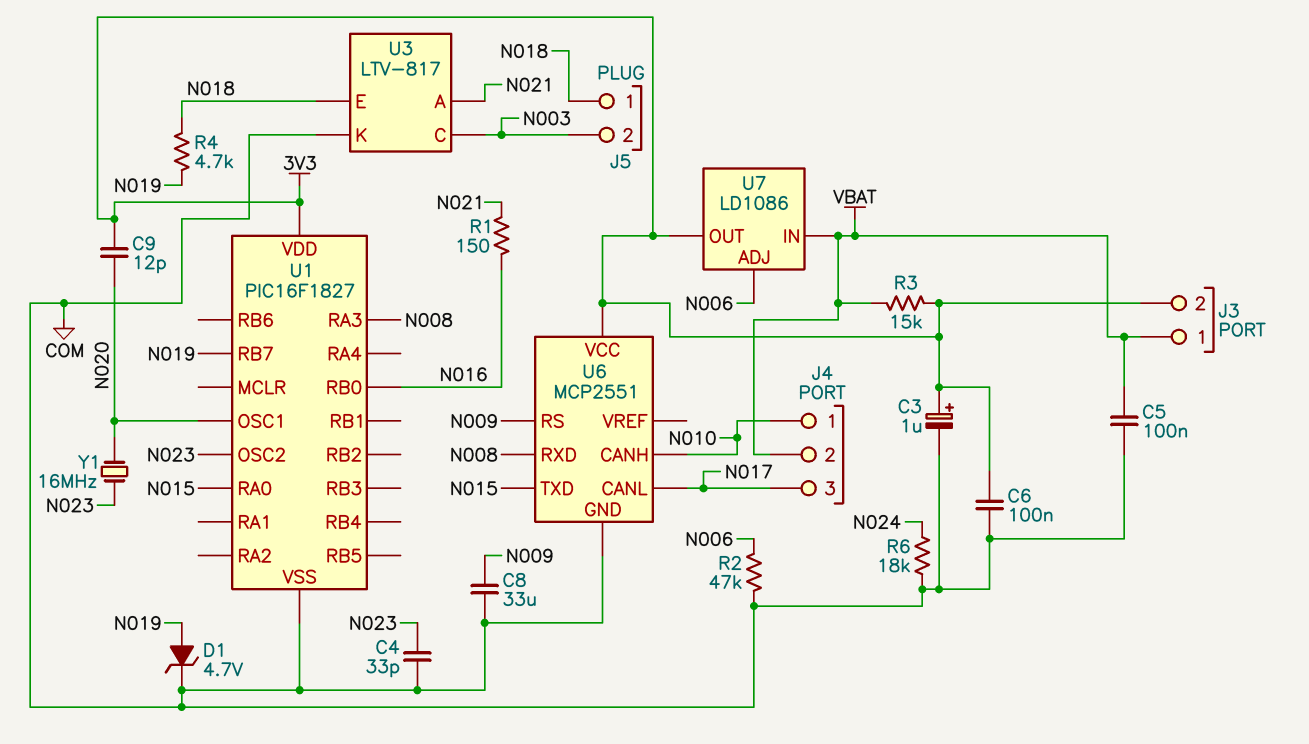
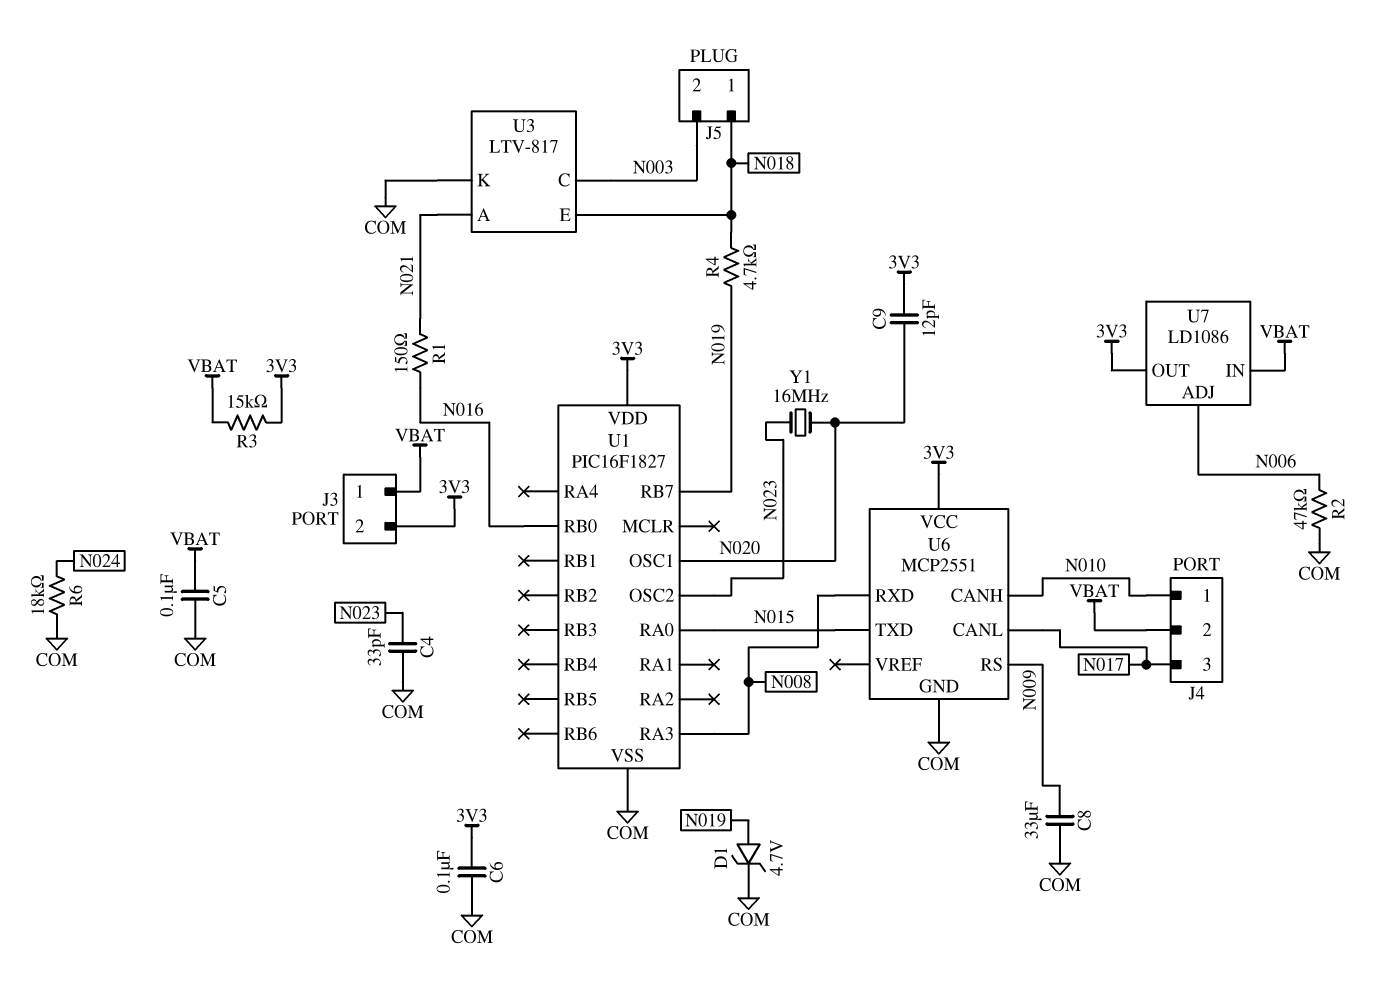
C3: 1uF (plus 3V3, minus COM) -> none

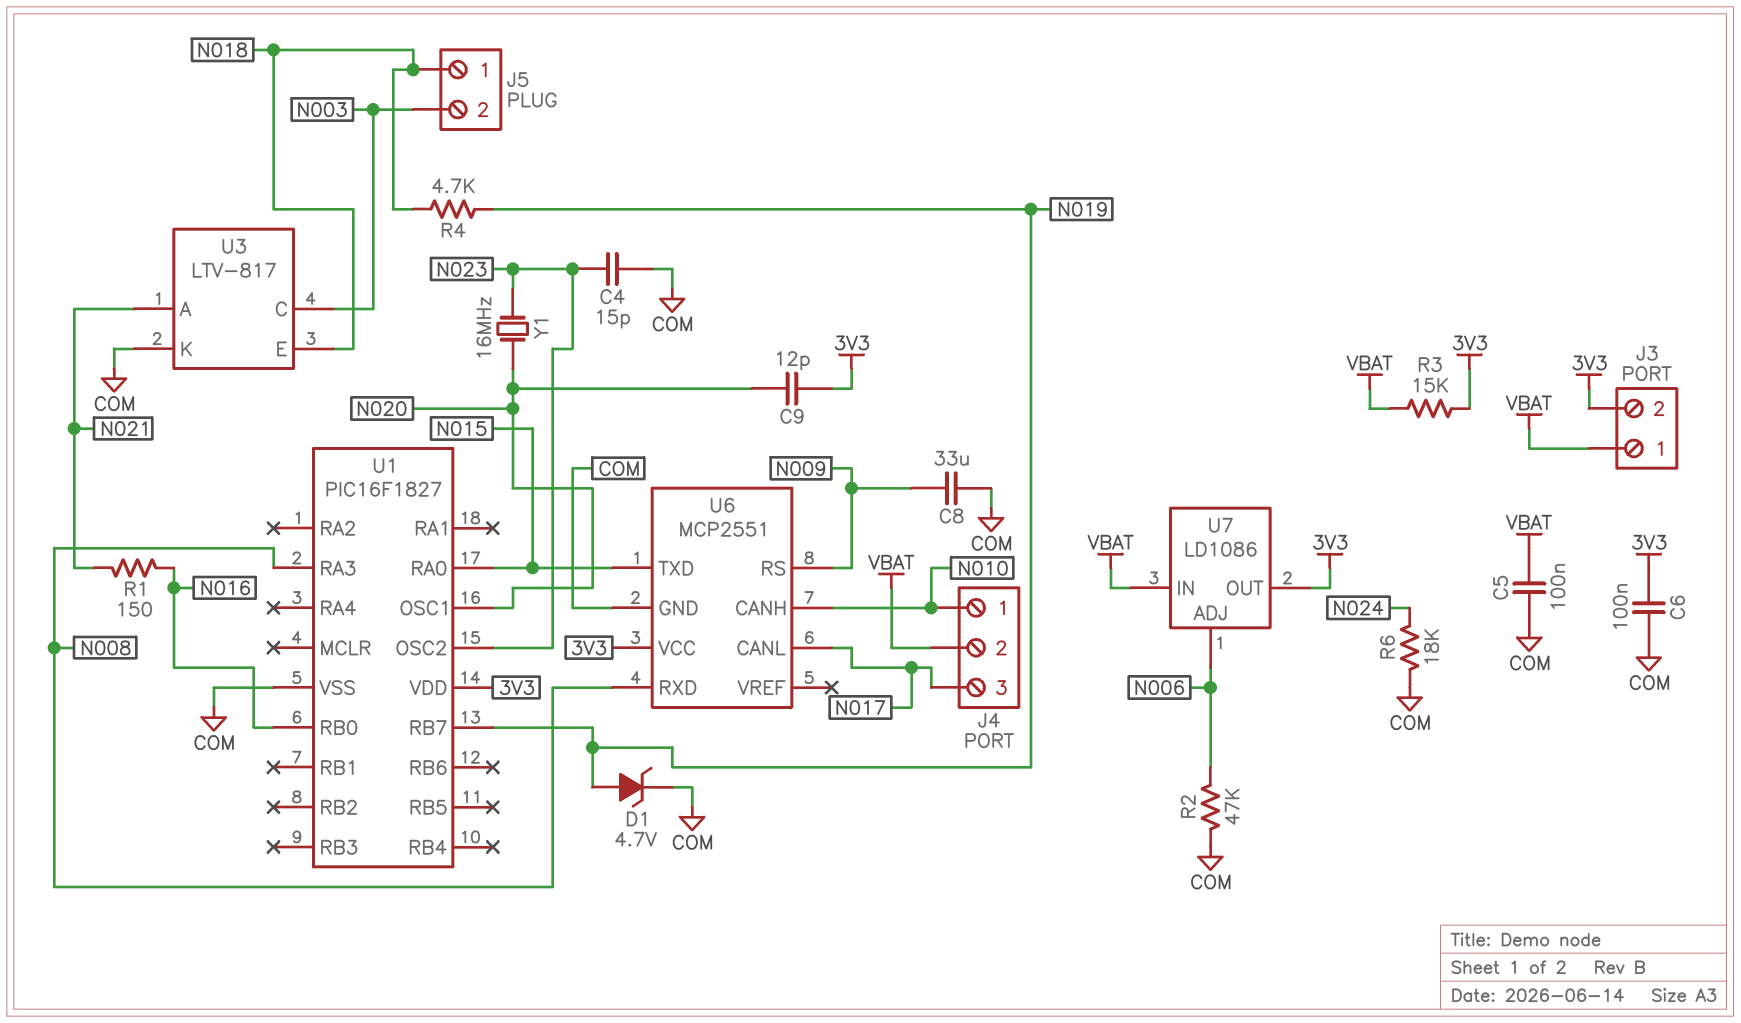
C4: 33pF (COM, N023) -> 15pF (COM, N023)

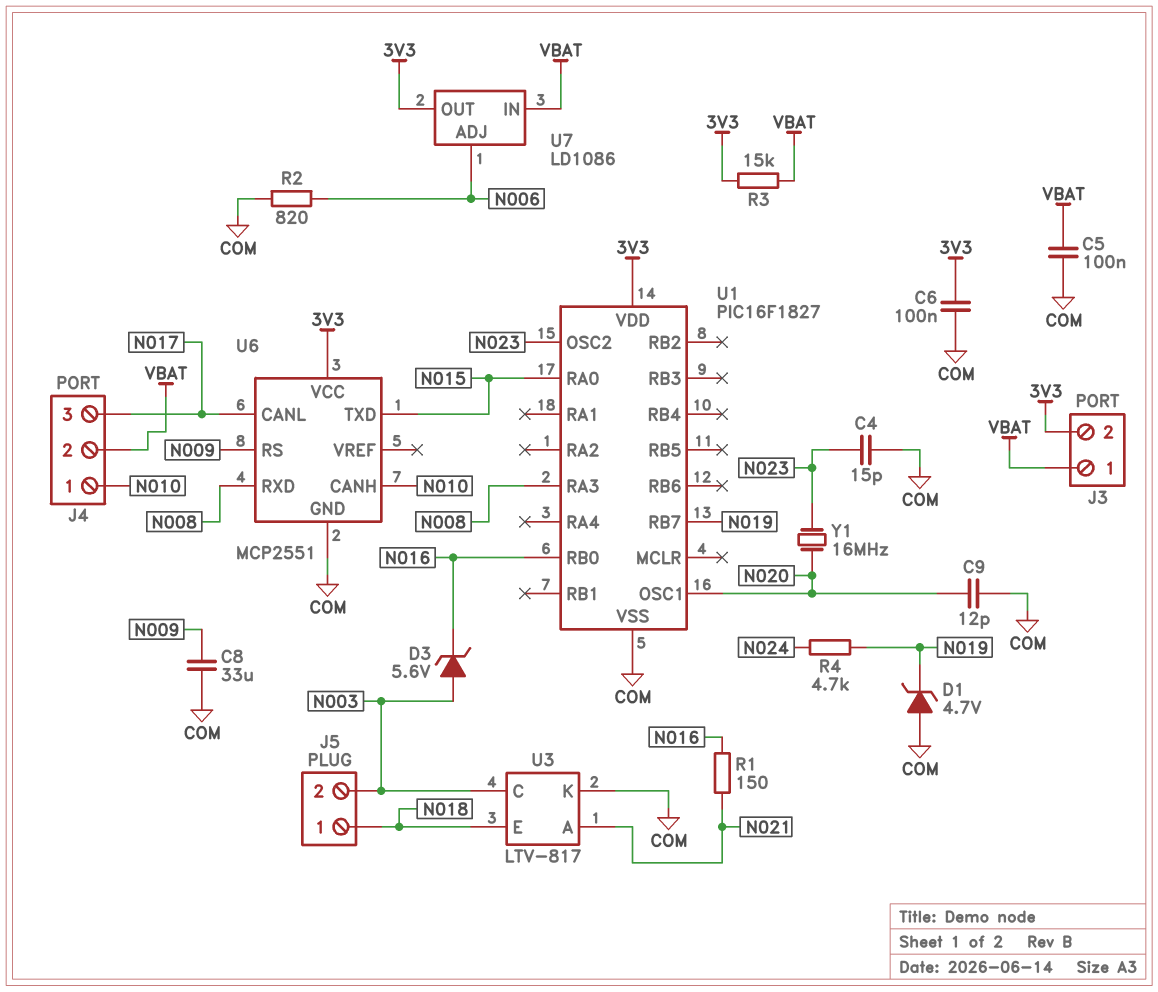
C9: 12pF (3V3, N020) -> 12pF (COM, N020)
D1: zener 4.7V (A N019, K COM) -> zener 4.7V (A COM, K N019)
D3: none -> zener 5.6V (A N003, K N016)
R2: 47k (COM, N006) -> 820 (COM, N006)
R4: 4.7k (N018, N019) -> 4.7k (N019, N024)
R6: 18k (COM, N024) -> none

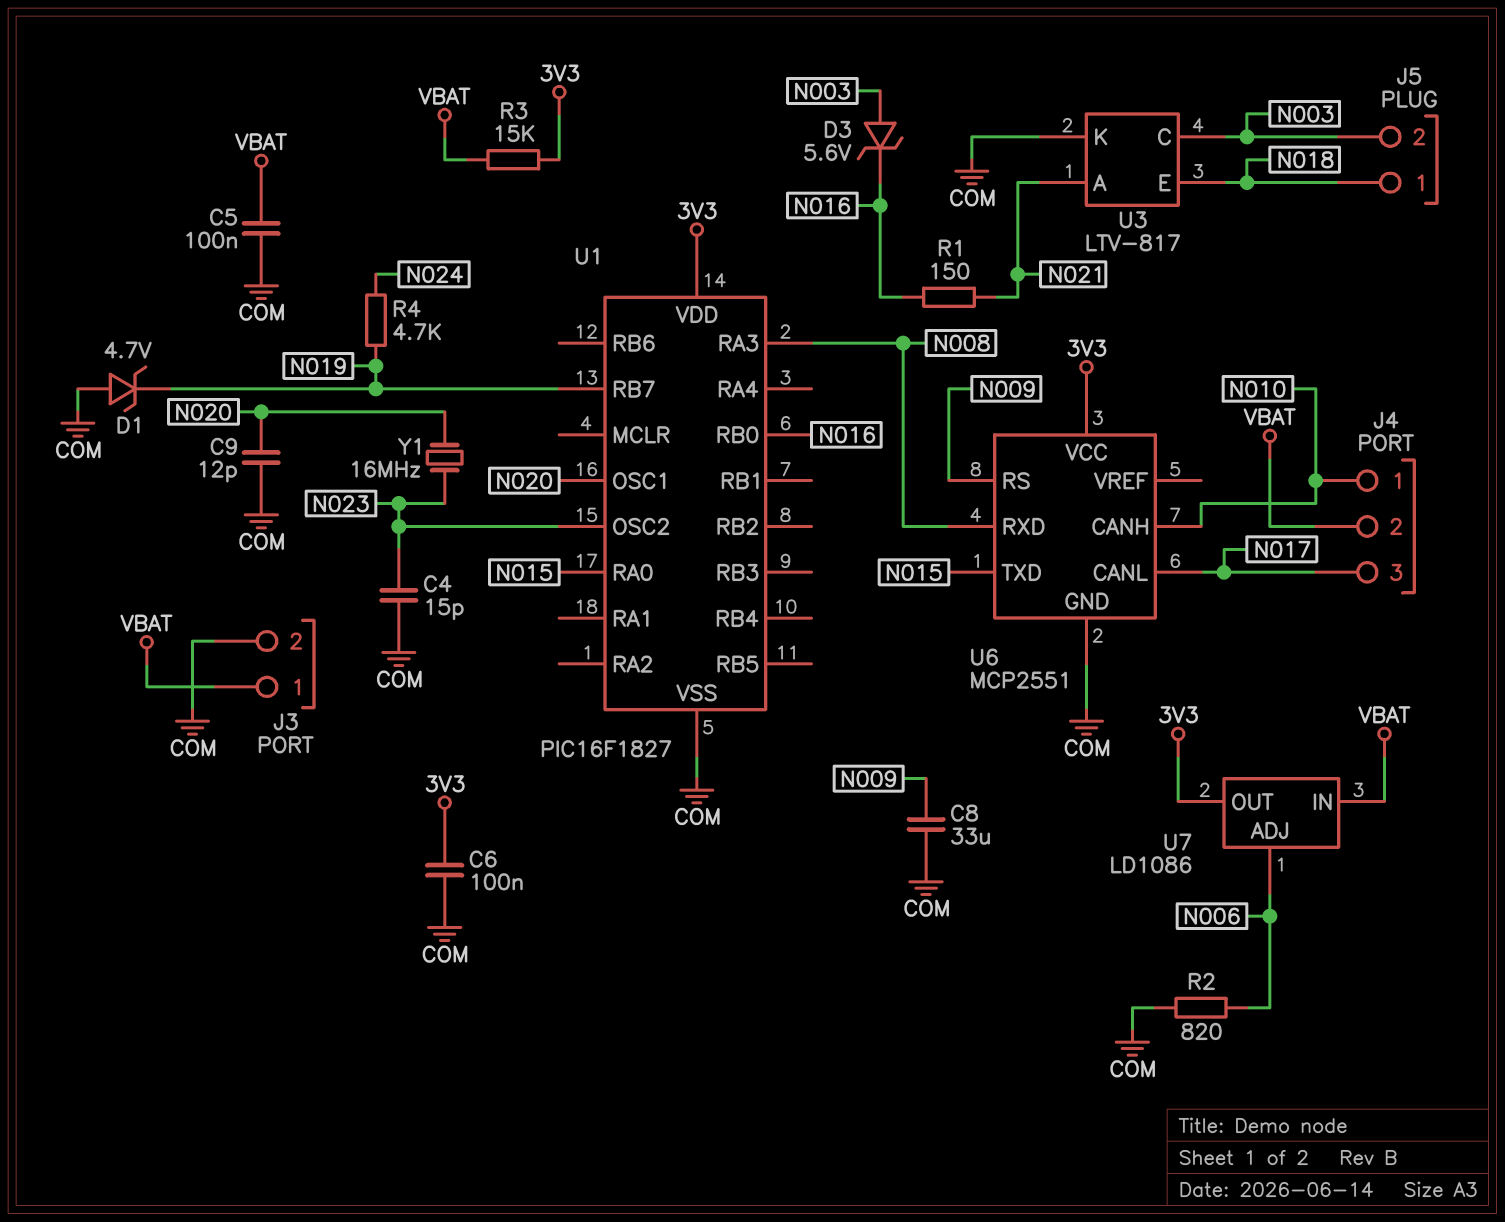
J3 pin 2: 3V3 -> COM

